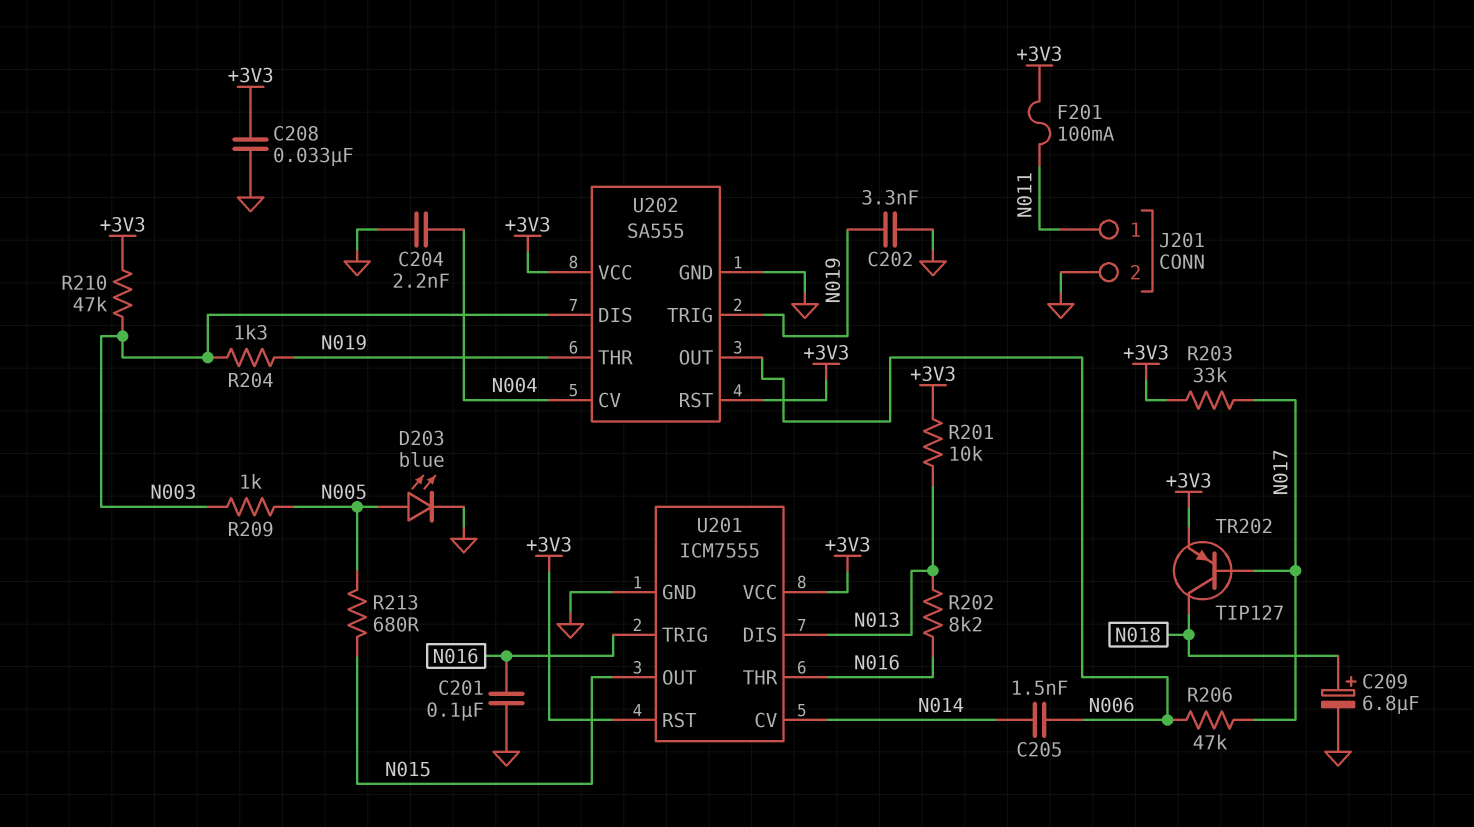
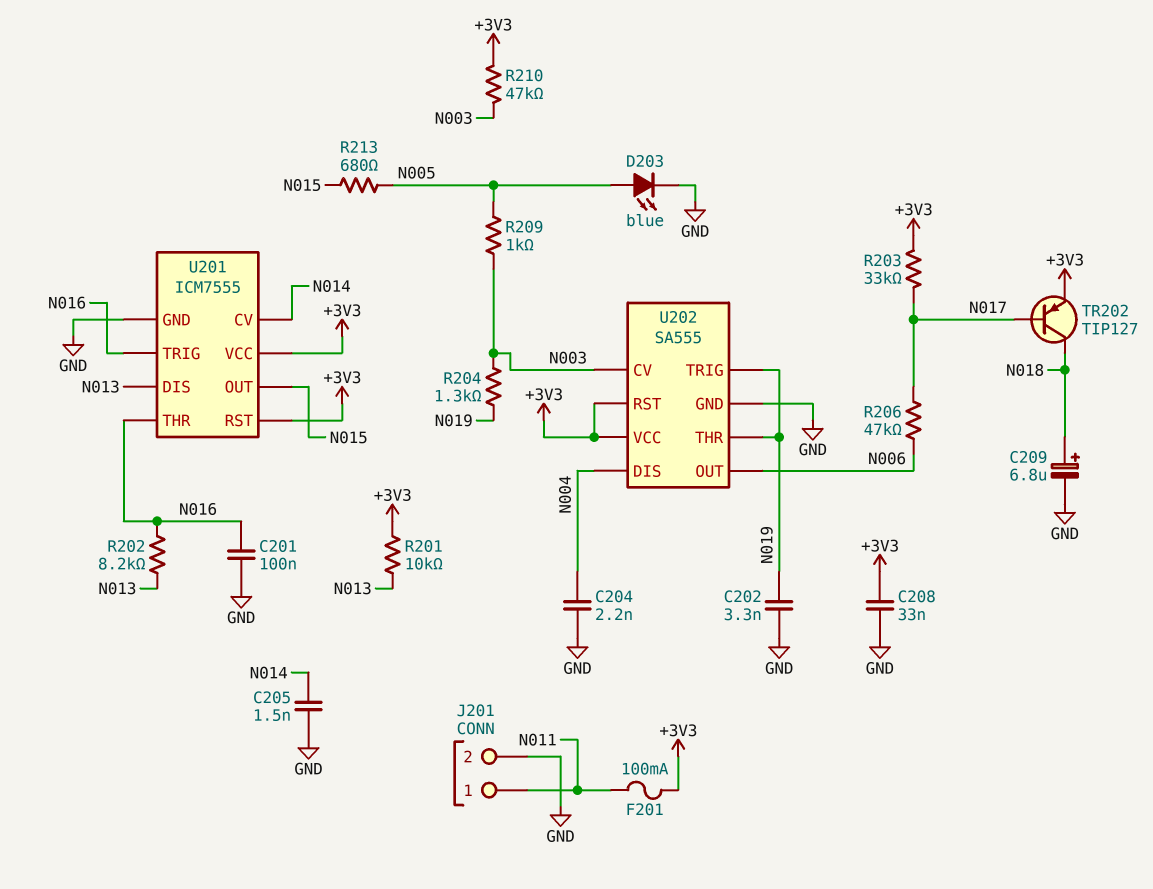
C205: 1.5nF (N006, N014) -> 1.5nF (GND, N014)
U202 pin CV: N004 -> N003
U202 pin DIS: N003 -> N004

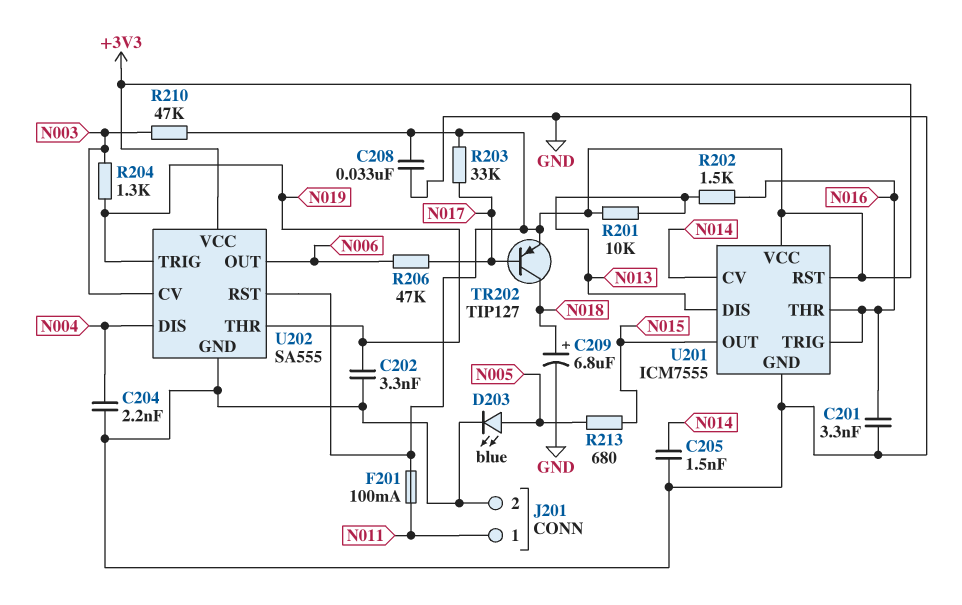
C201: 100nF (GND, N016) -> 3.3nF (GND, N016)
R202: 8.2k (N013, N016) -> 1.5k (N013, N016)
R209: 1k (N003, N005) -> none

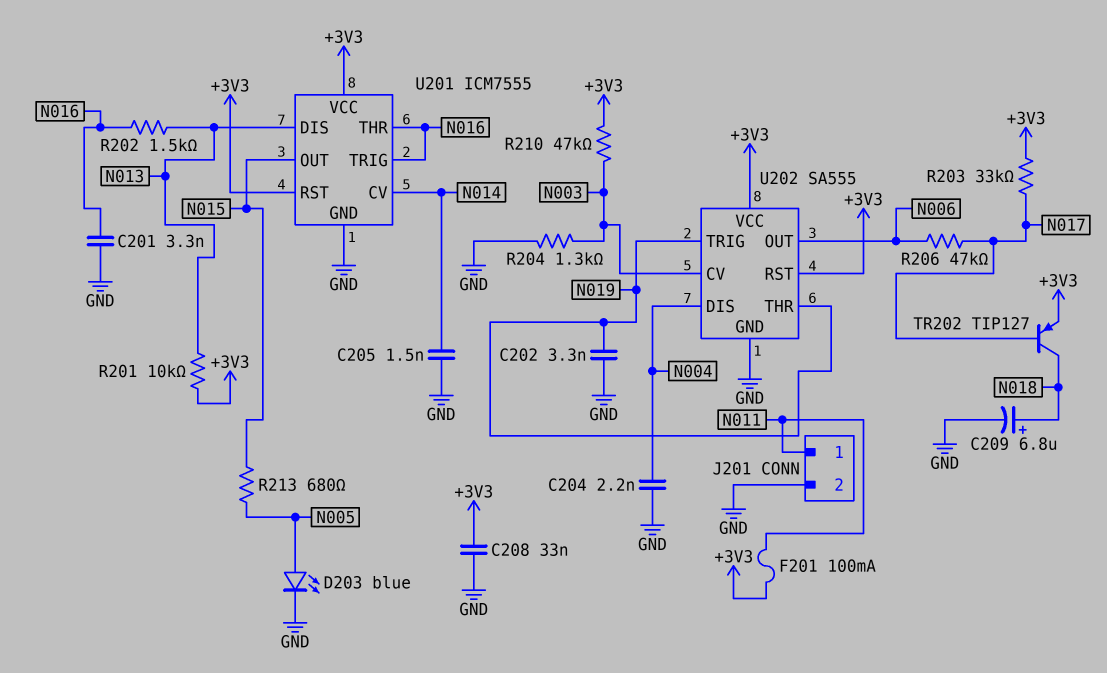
R204: 1.3k (N003, N019) -> 1.3k (GND, N003)

